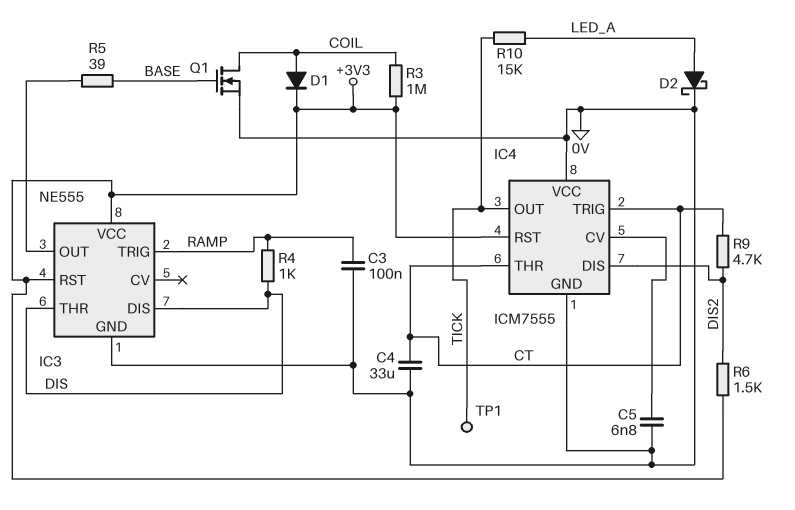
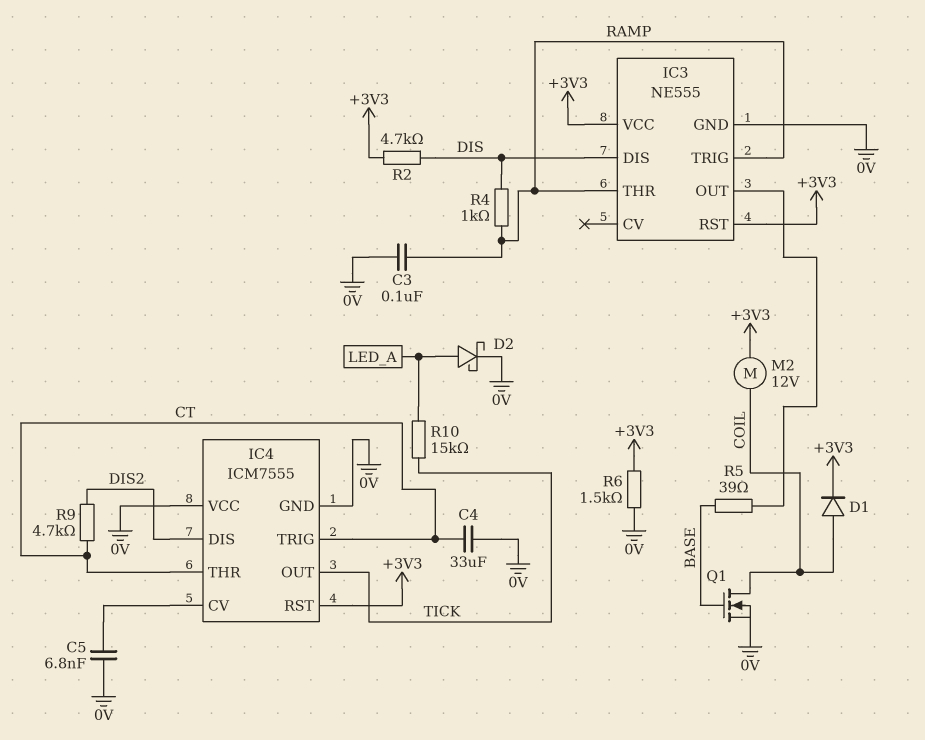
IC3 pin THR: DIS -> RAMP
M2: none -> motor 12V (+3V3, COIL)
R2: none -> 4.7k (+3V3, DIS)
R3: 1M (+3V3, COIL) -> none
R6: 1.5k (+3V3, DIS2) -> 1.5k (+3V3, 0V)
TP1: test point (TICK) -> none

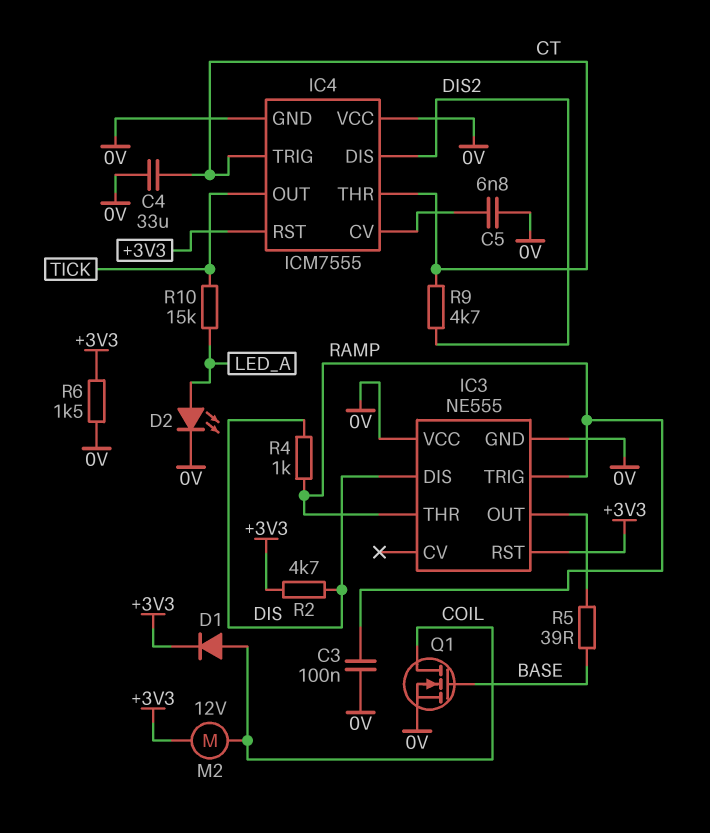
D2: schottky (A LED_A, K 0V) -> LED (A LED_A, K 0V)
IC3 pin VCC: +3V3 -> 0V

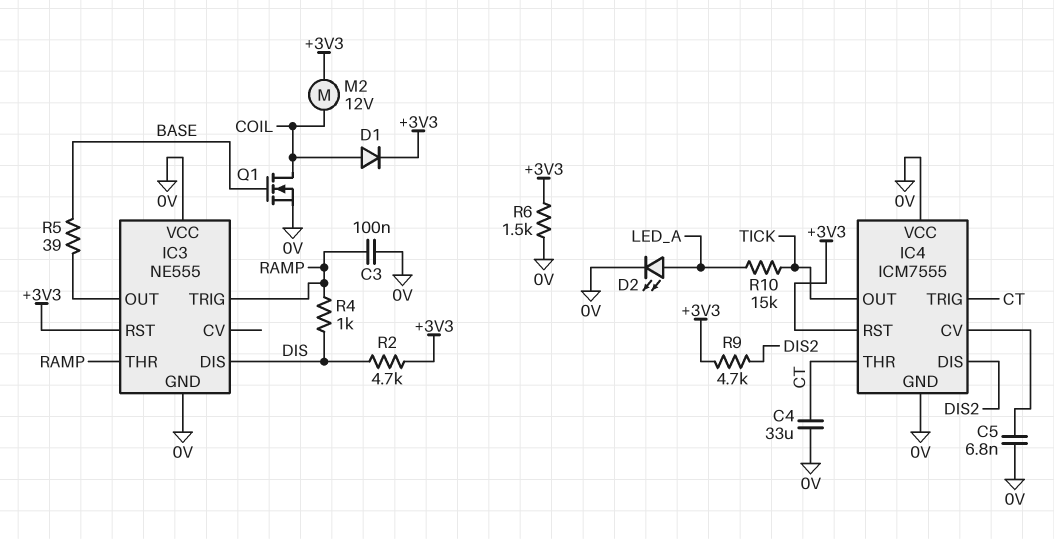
R9: 4.7k (CT, DIS2) -> 4.7k (+3V3, DIS2)

